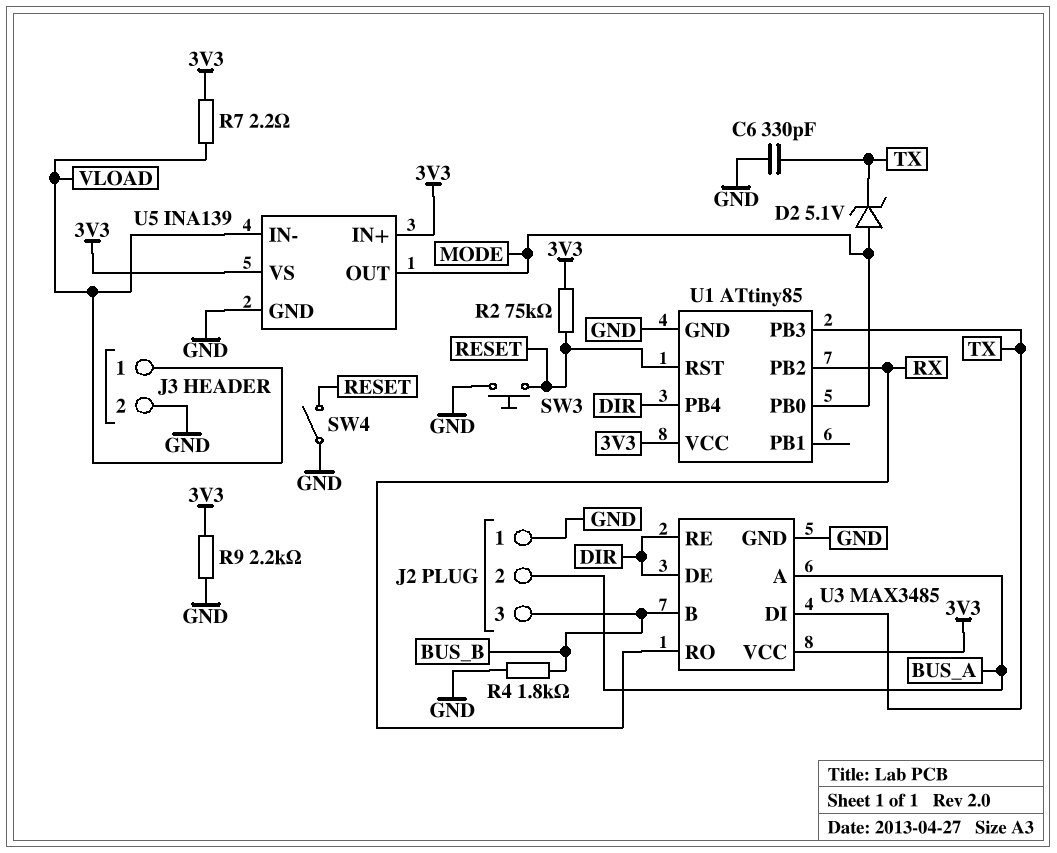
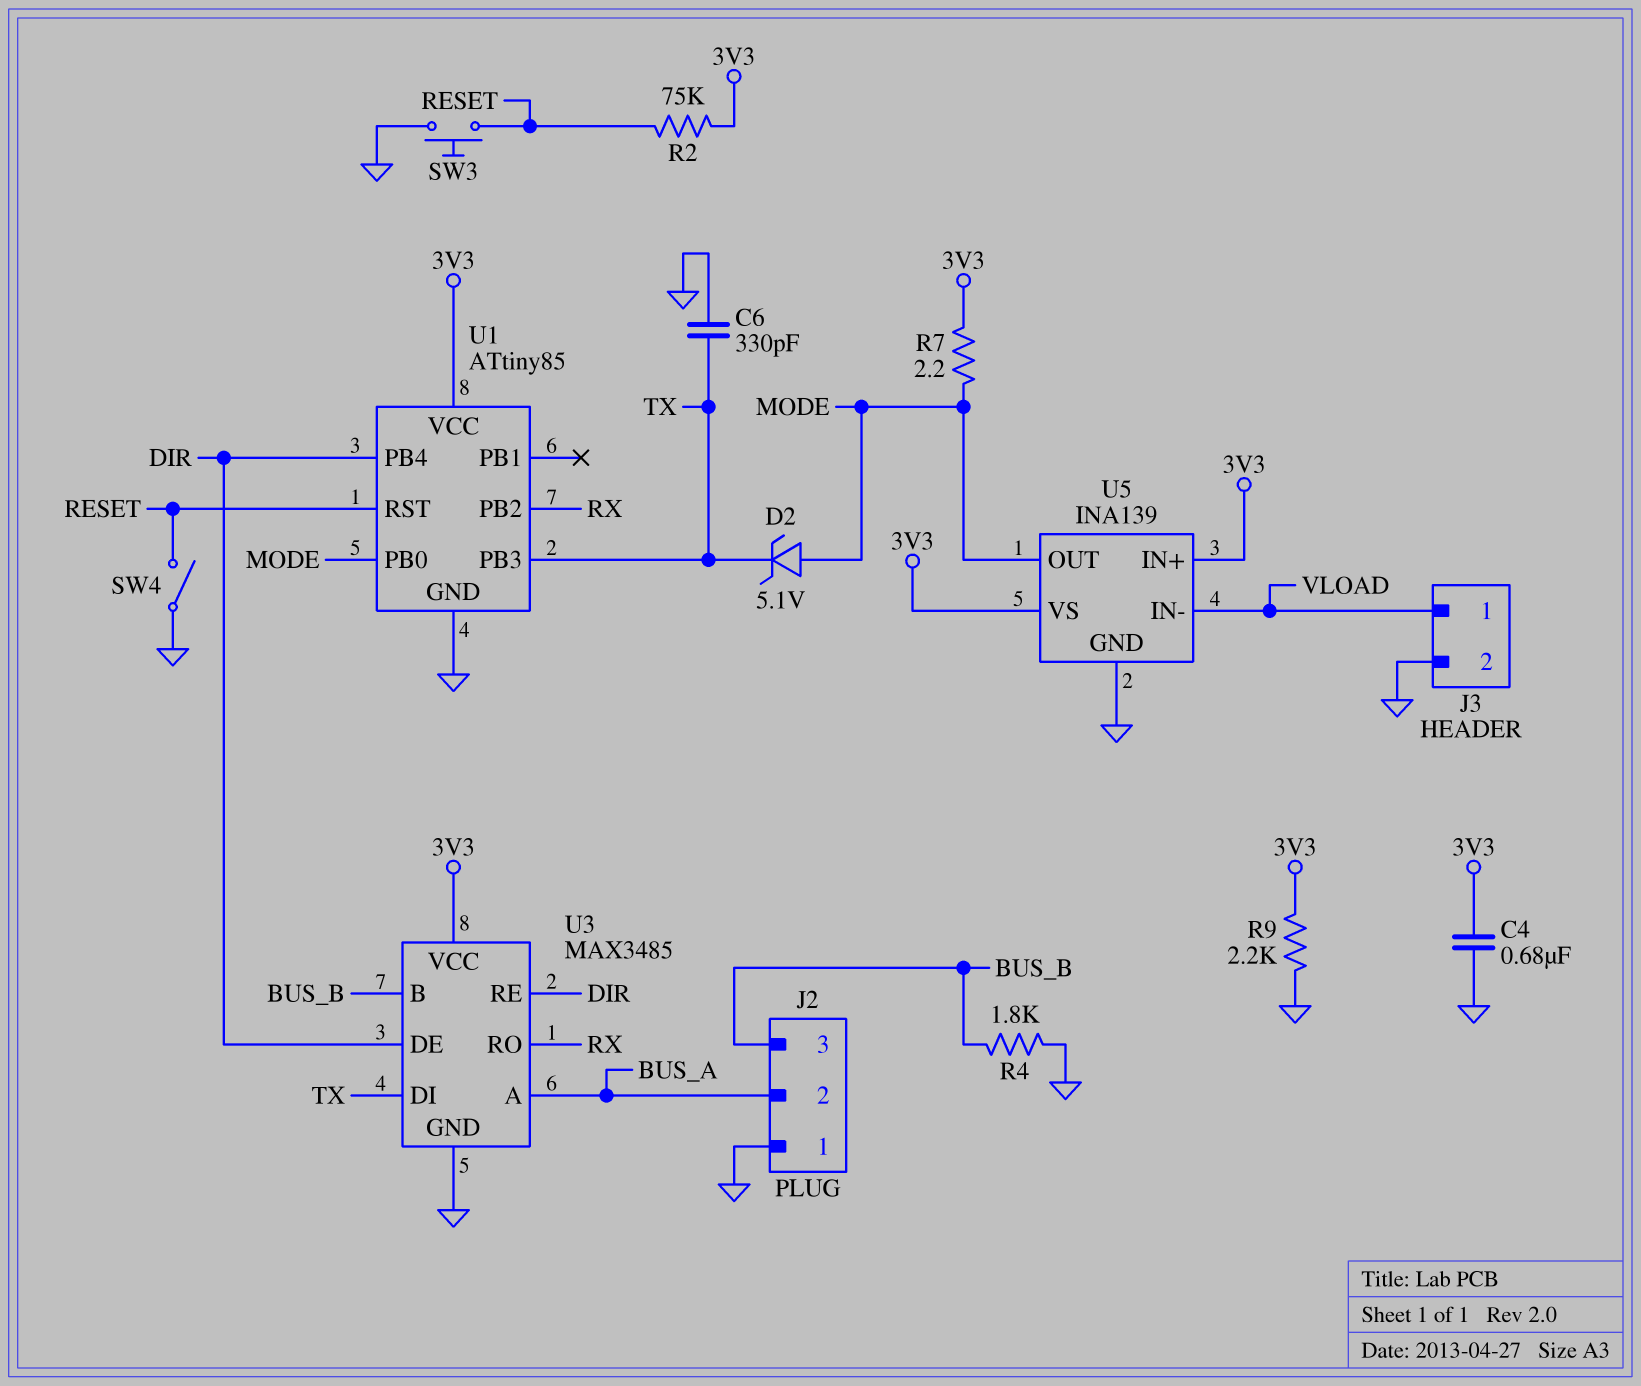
C4: none -> 680nF (3V3, GND)
R7: 2.2 (3V3, VLOAD) -> 2.2 (3V3, MODE)

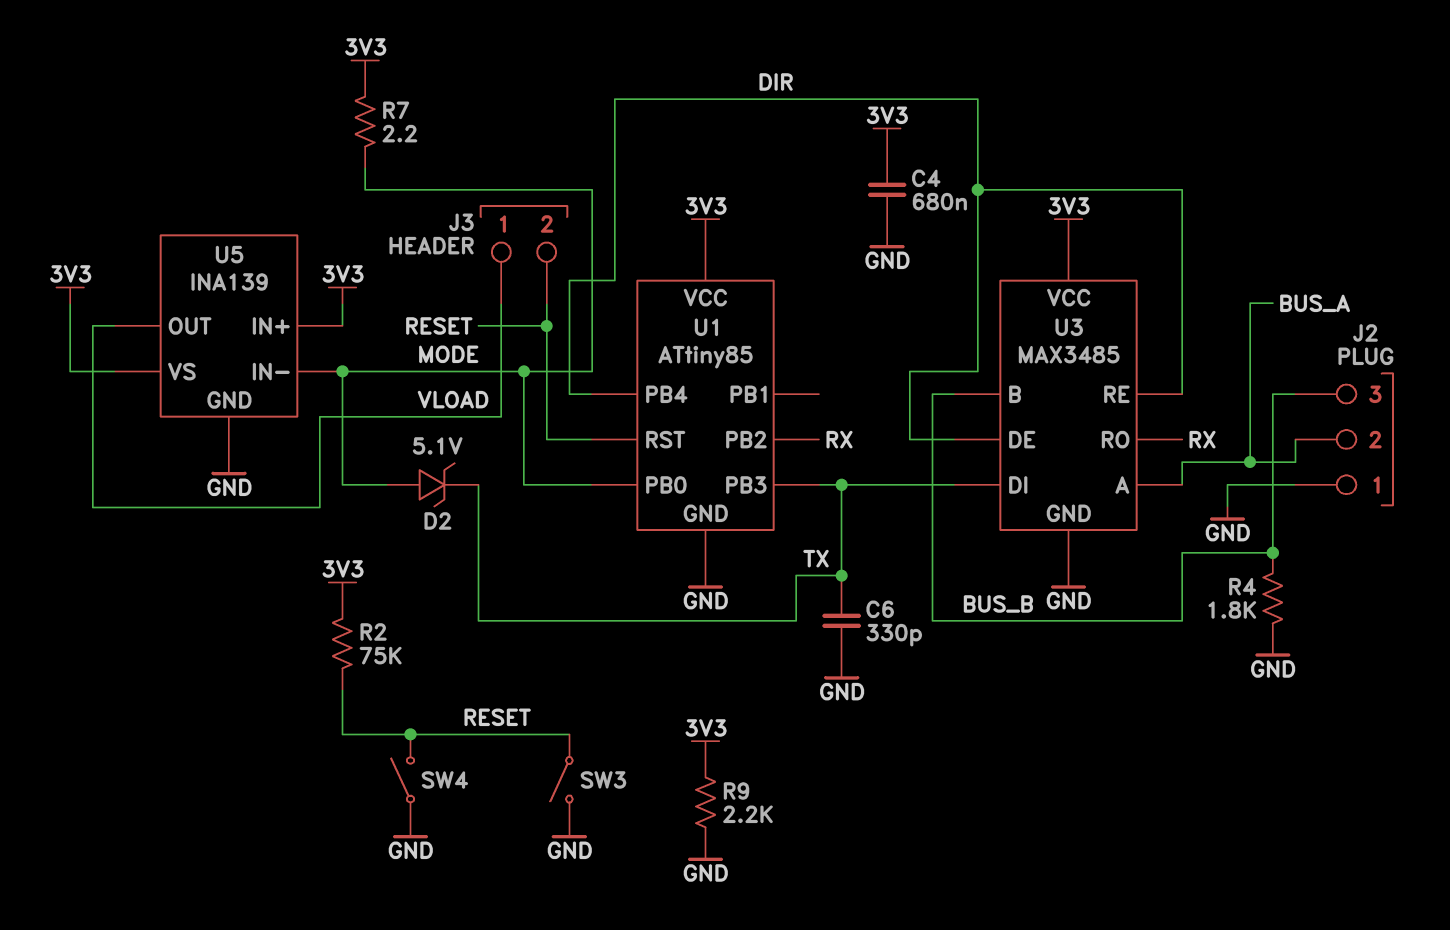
J3 pin 2: GND -> RESET
SW3: button (GND, RESET) -> switch (GND, RESET)
U5 pin IN-: VLOAD -> MODE
U5 pin OUT: MODE -> VLOAD

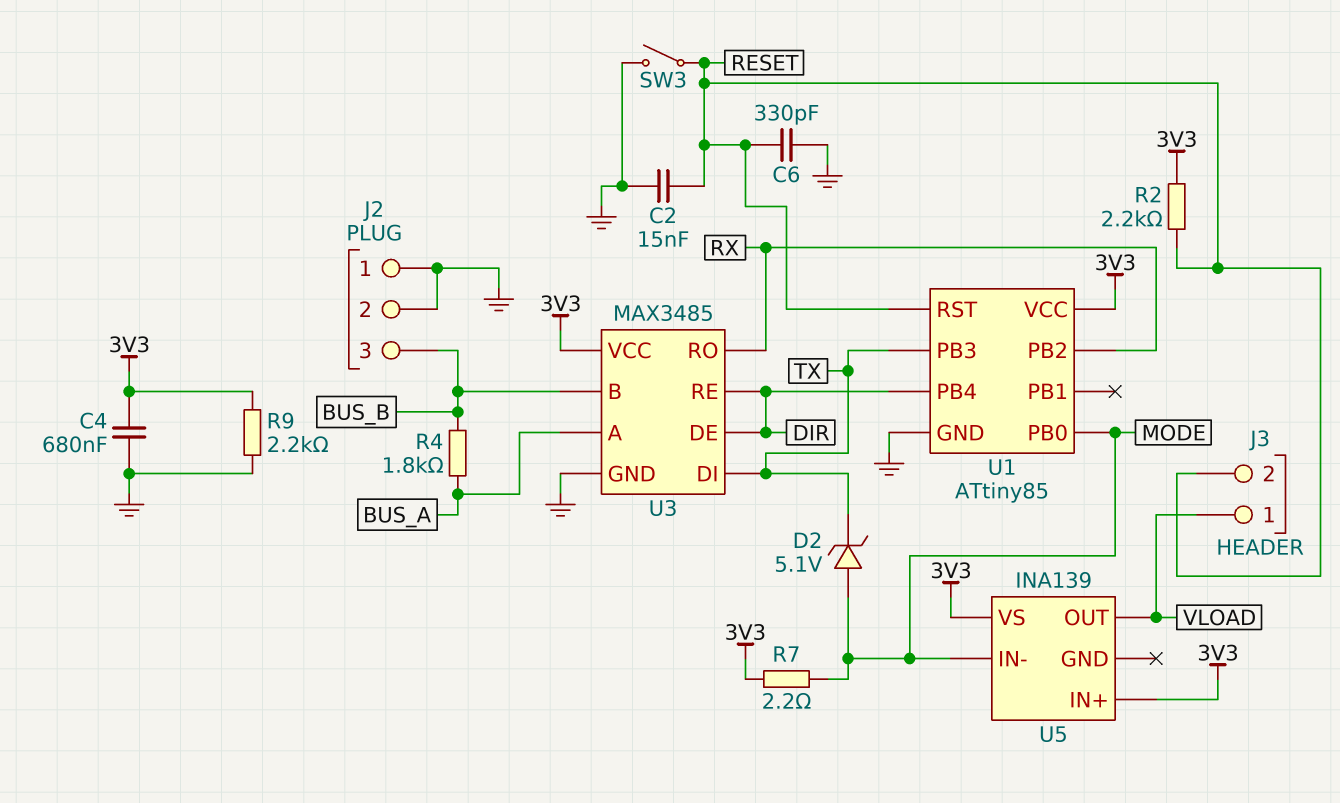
C2: none -> 15nF (GND, RESET)
C6: 330pF (GND, TX) -> 330pF (GND, RESET)
J2 pin 2: BUS_A -> GND
R2: 75k (3V3, RESET) -> 2.2k (3V3, RESET)
R4: 1.8k (BUS_B, GND) -> 1.8k (BUS_A, BUS_B)
SW4: switch (GND, RESET) -> none
U5 pin GND: GND -> none

